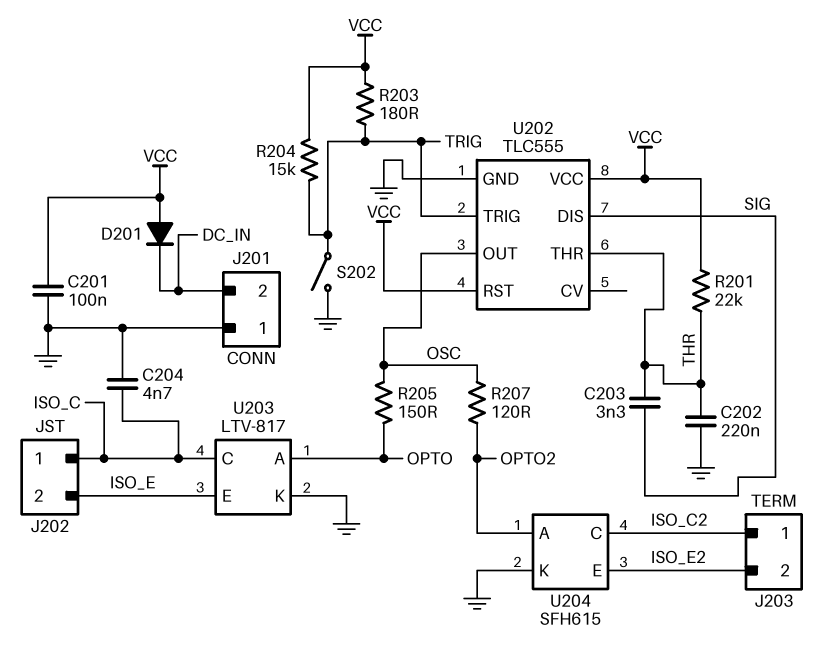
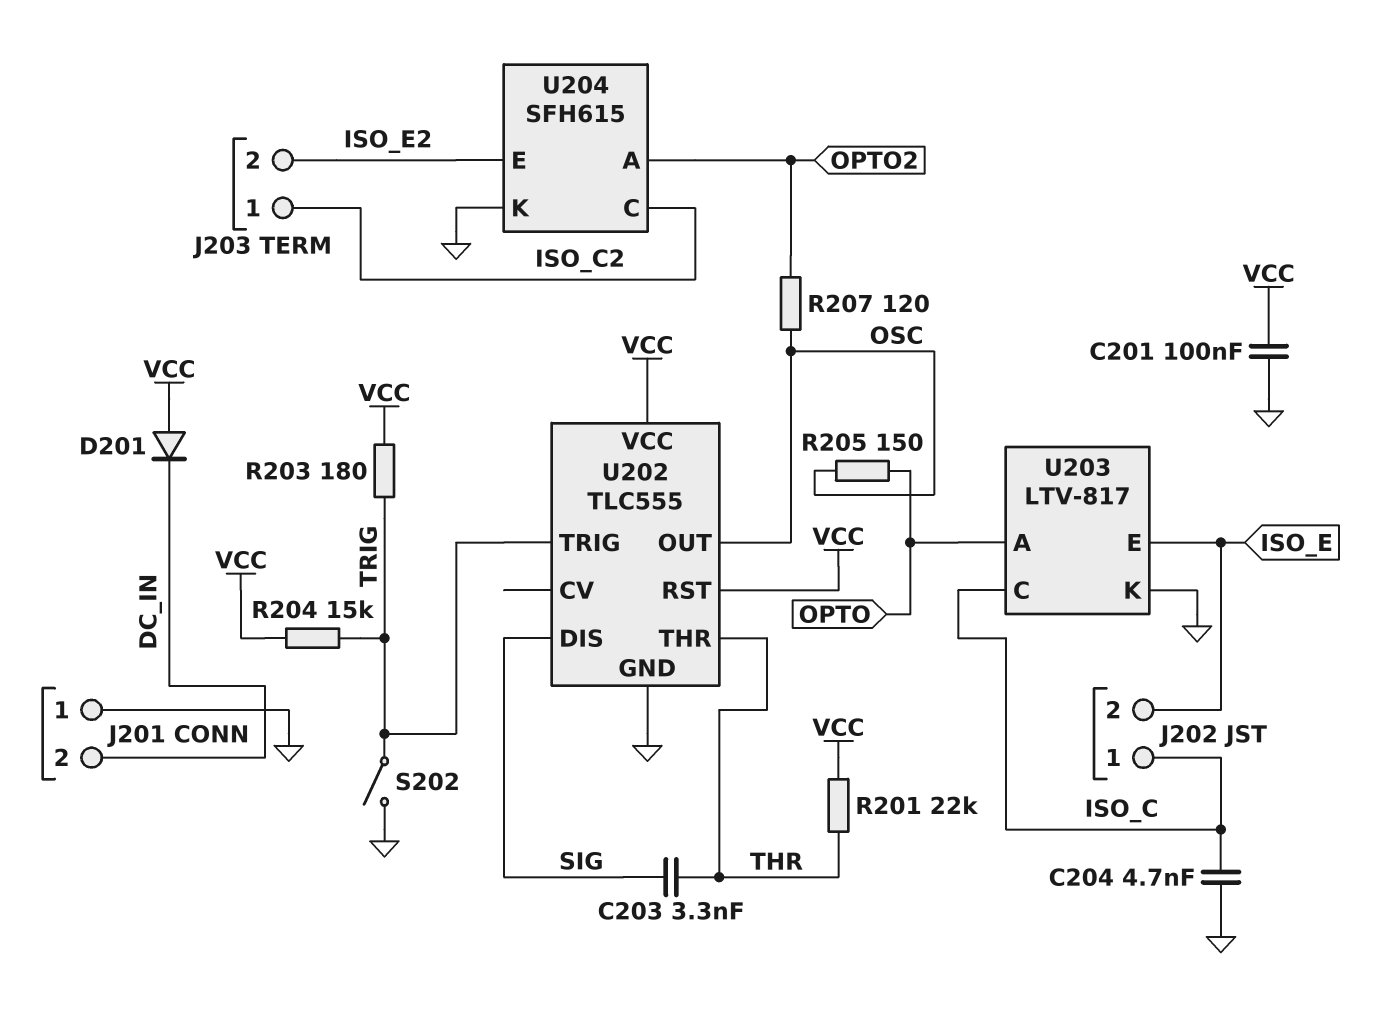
C202: 220nF (GND, THR) -> none

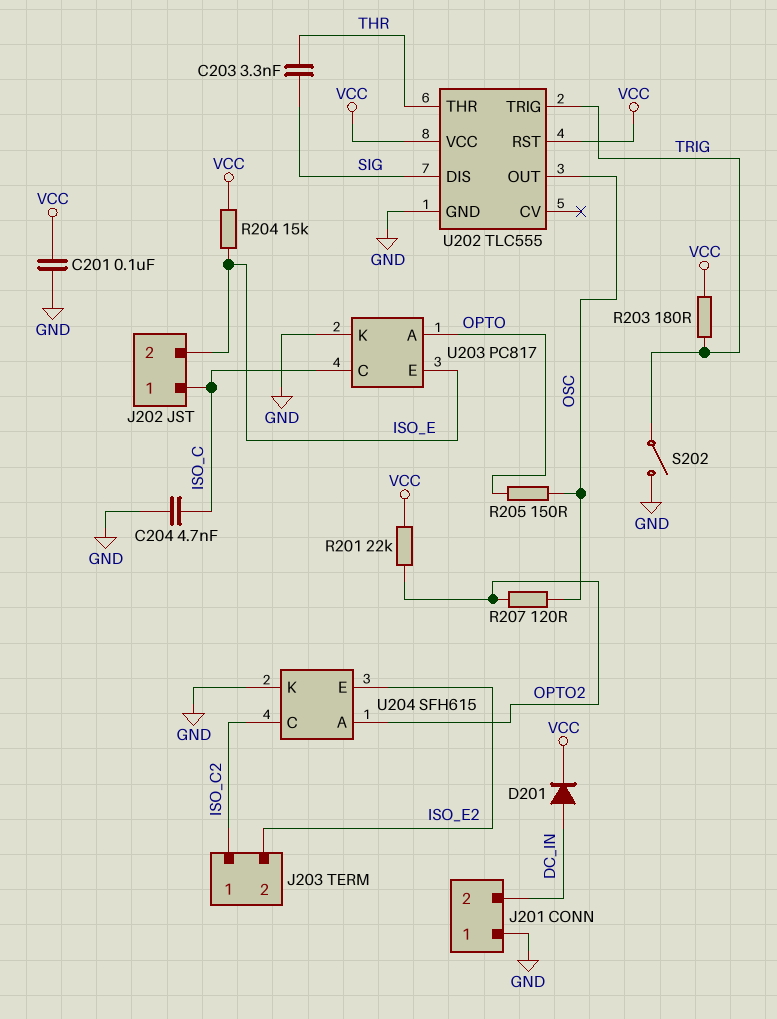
D201: diode (A VCC, K DC_IN) -> diode (A DC_IN, K VCC)
R201: 22k (THR, VCC) -> 22k (OPTO2, VCC)
R204: 15k (TRIG, VCC) -> 15k (ISO_E, VCC)
U203: LTV-817 -> PC817

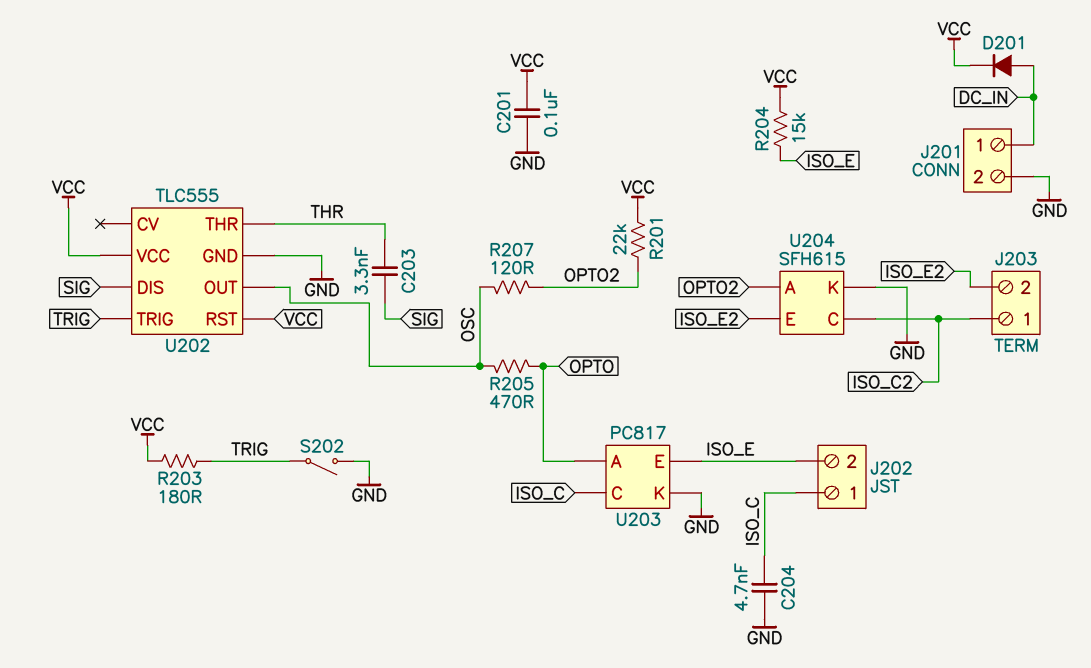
J201 pin 1: GND -> DC_IN
J201 pin 2: DC_IN -> GND
R205: 150 (OPTO, OSC) -> 470 (OPTO, OSC)

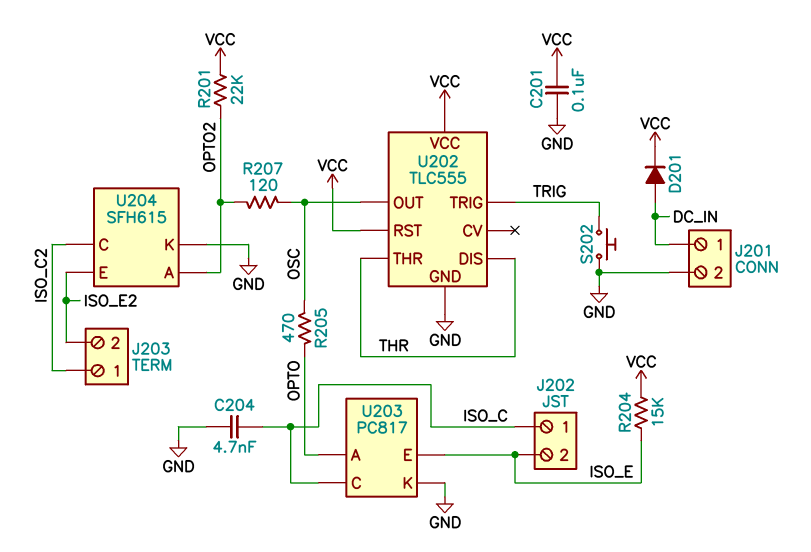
C203: 3.3nF (SIG, THR) -> none
R203: 180 (TRIG, VCC) -> none
S202: switch (GND, TRIG) -> button (GND, TRIG)
U202 pin DIS: SIG -> THR

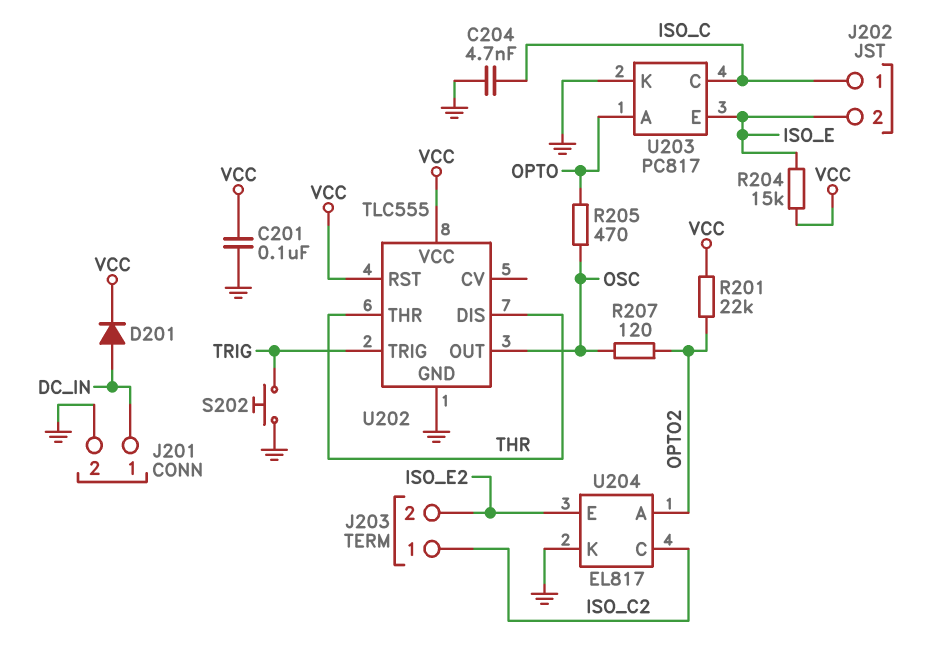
U204: SFH615 -> EL817

